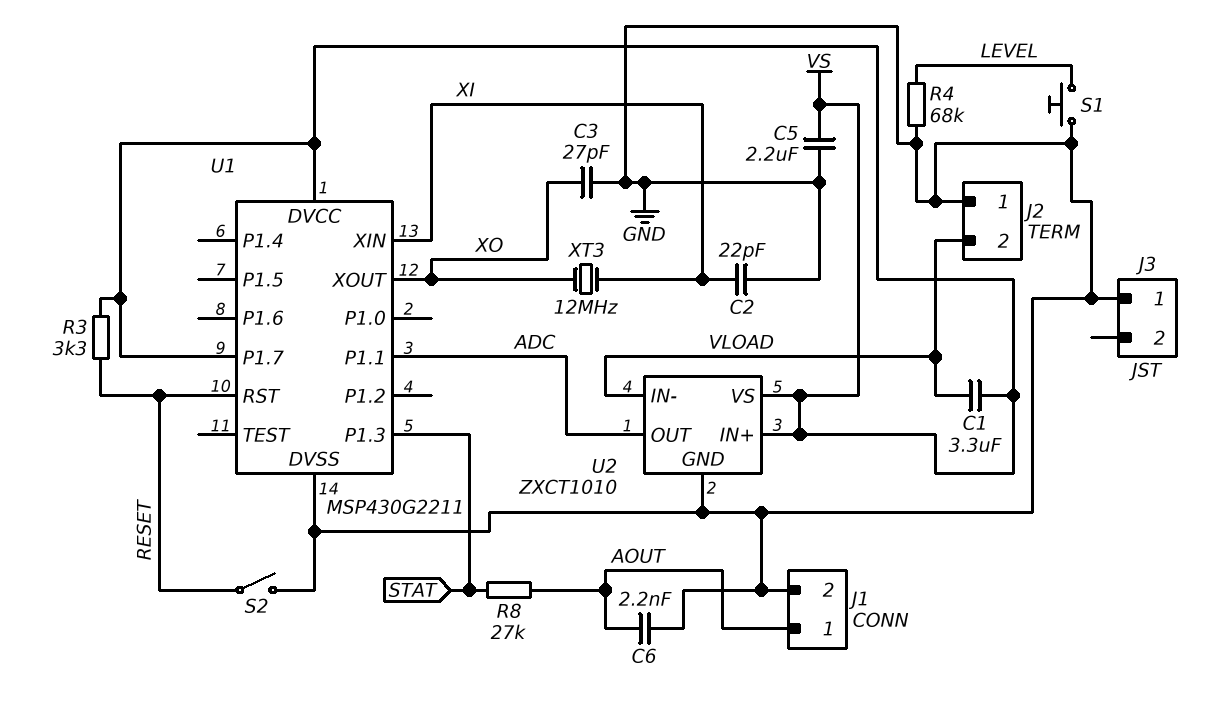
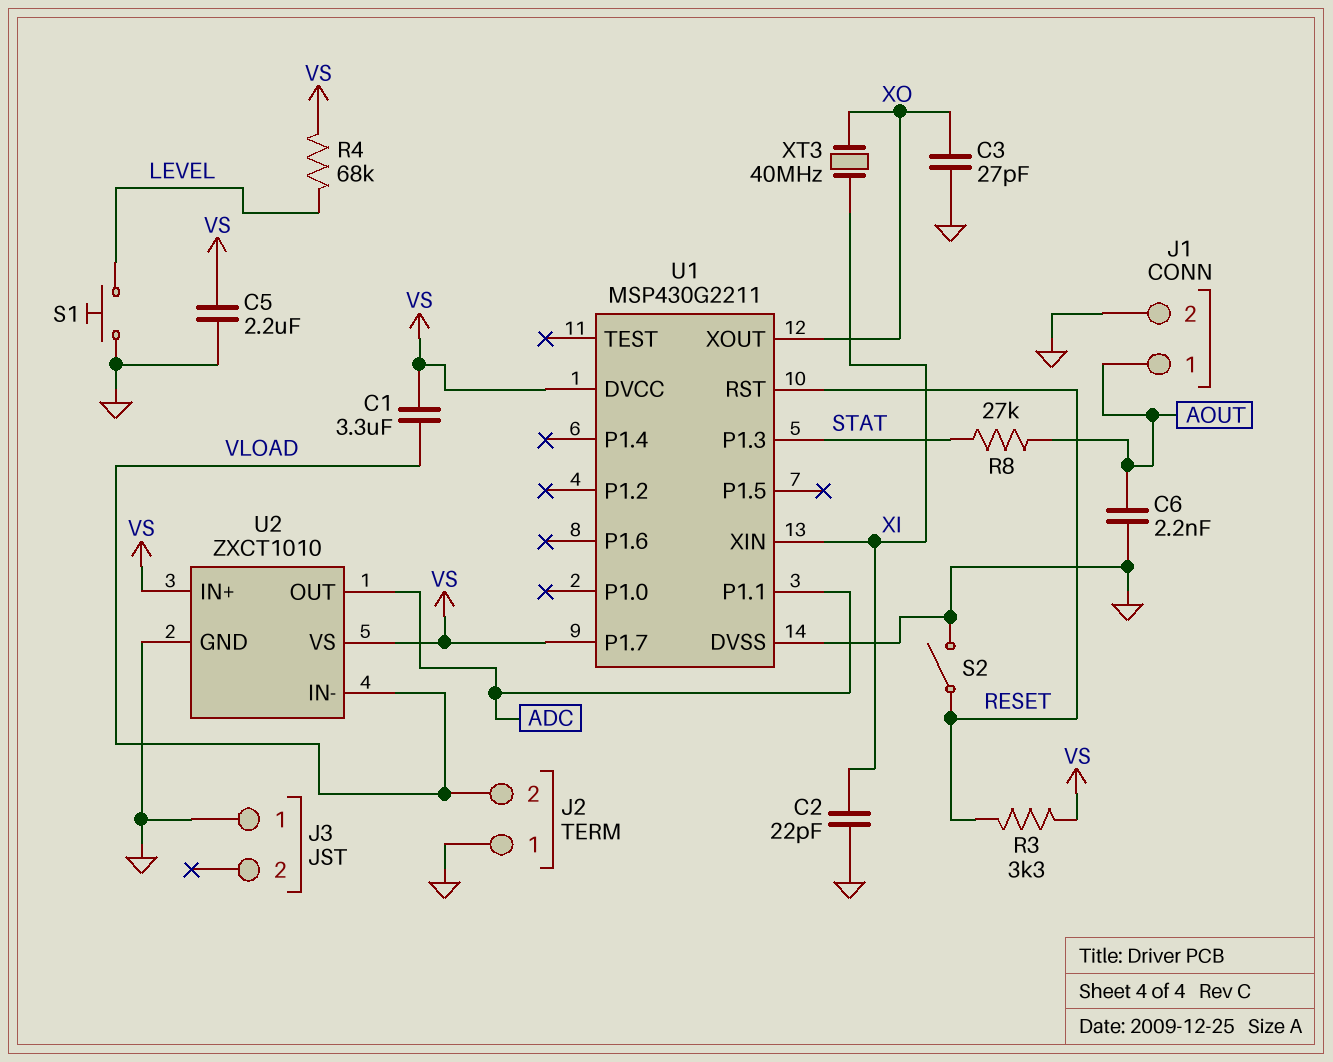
R4: 68k (GND, LEVEL) -> 68k (LEVEL, VS)
XT3: 12MHz (XI, XO) -> 40MHz (XI, XO)

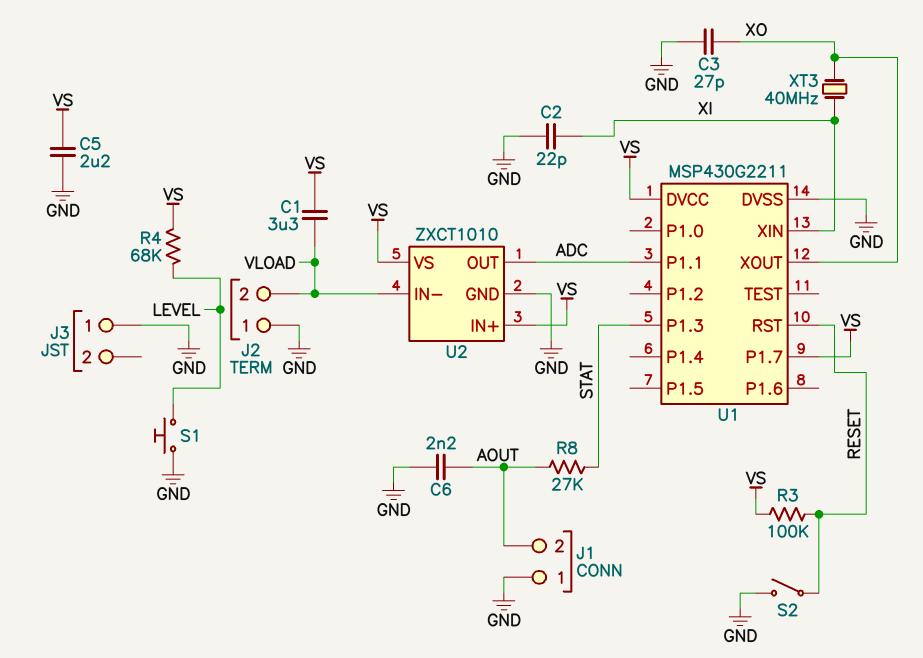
J1 pin 1: AOUT -> GND
J1 pin 2: GND -> AOUT
R3: 3.3k (RESET, VS) -> 100k (RESET, VS)

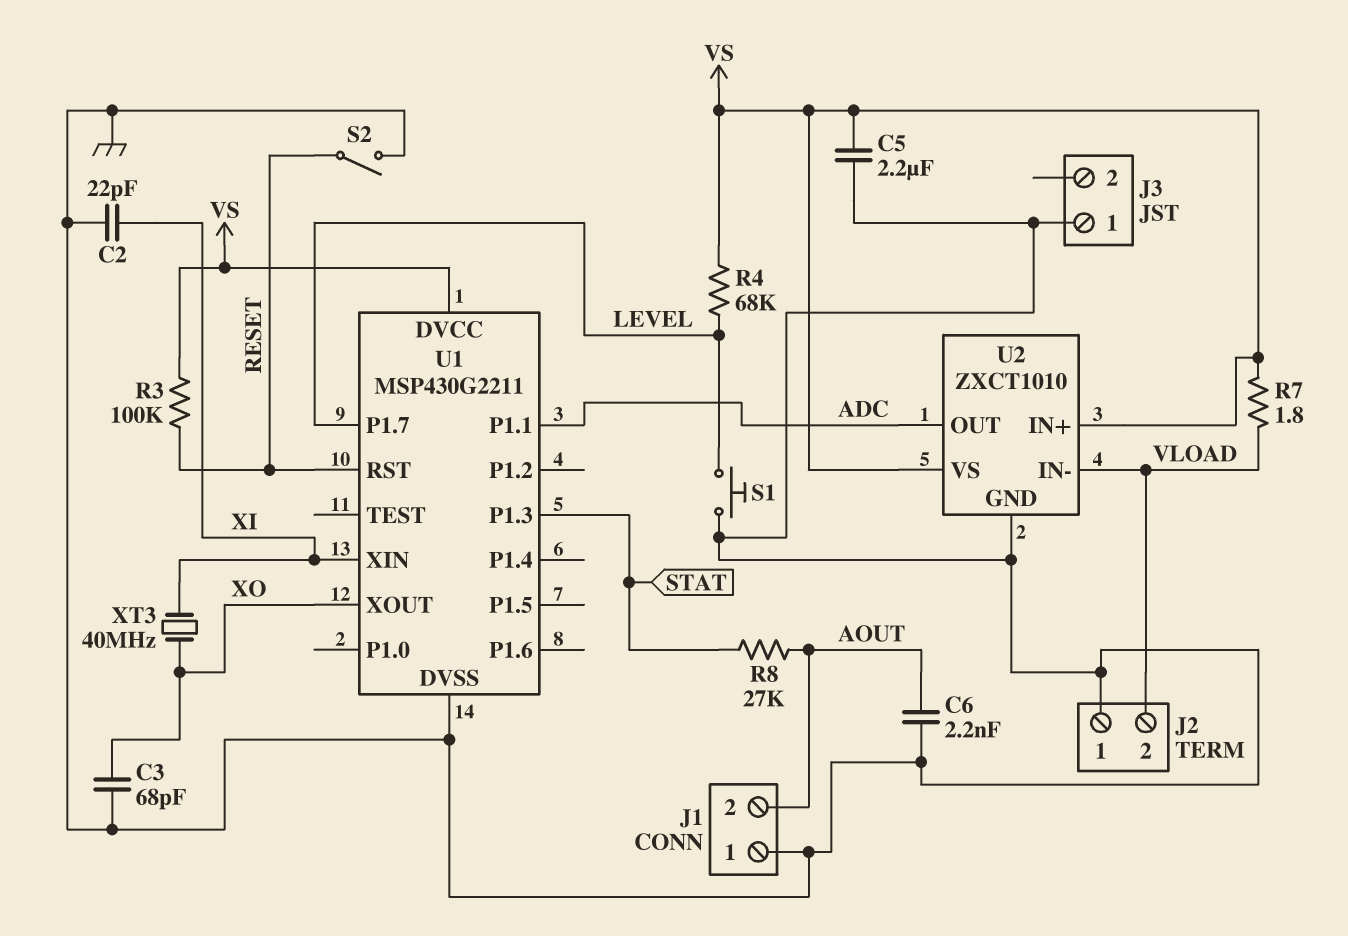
C1: 3.3uF (VLOAD, VS) -> none
C3: 27pF (GND, XO) -> 68pF (GND, XO)
R7: none -> 1.8 (VLOAD, VS)
U1 pin P1.7: VS -> LEVEL

